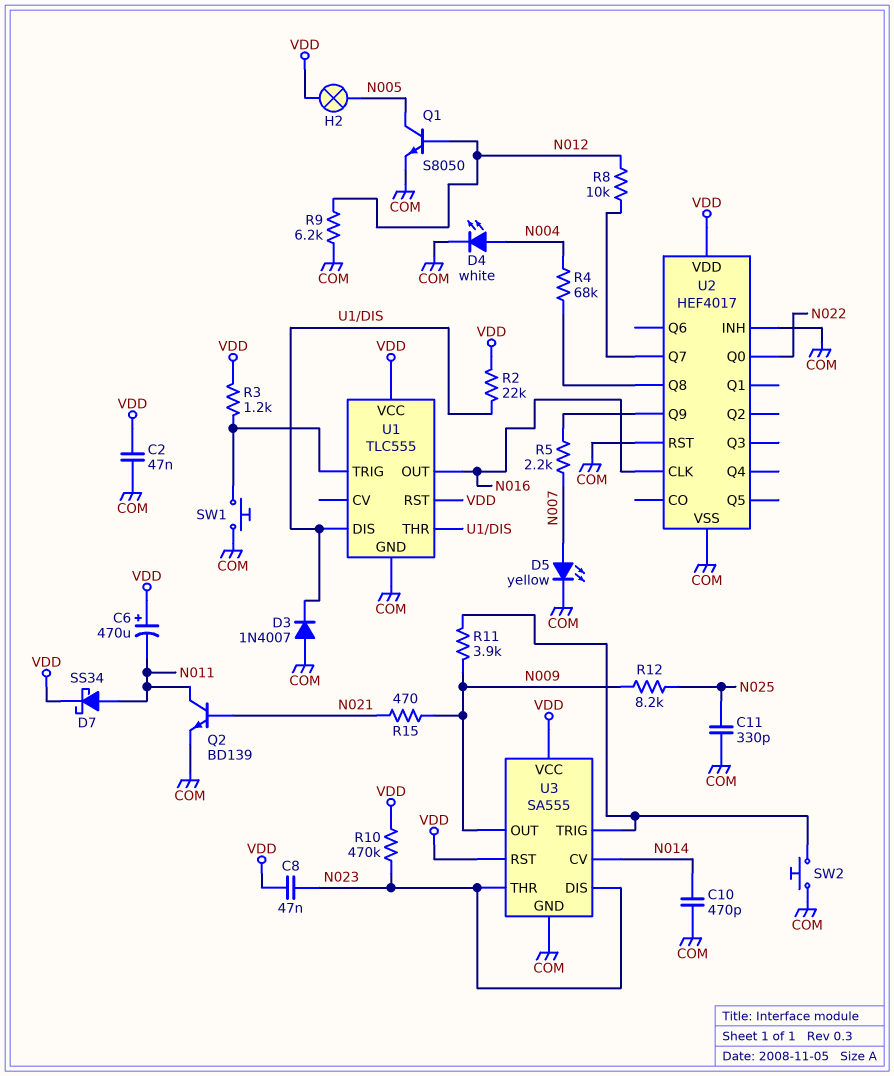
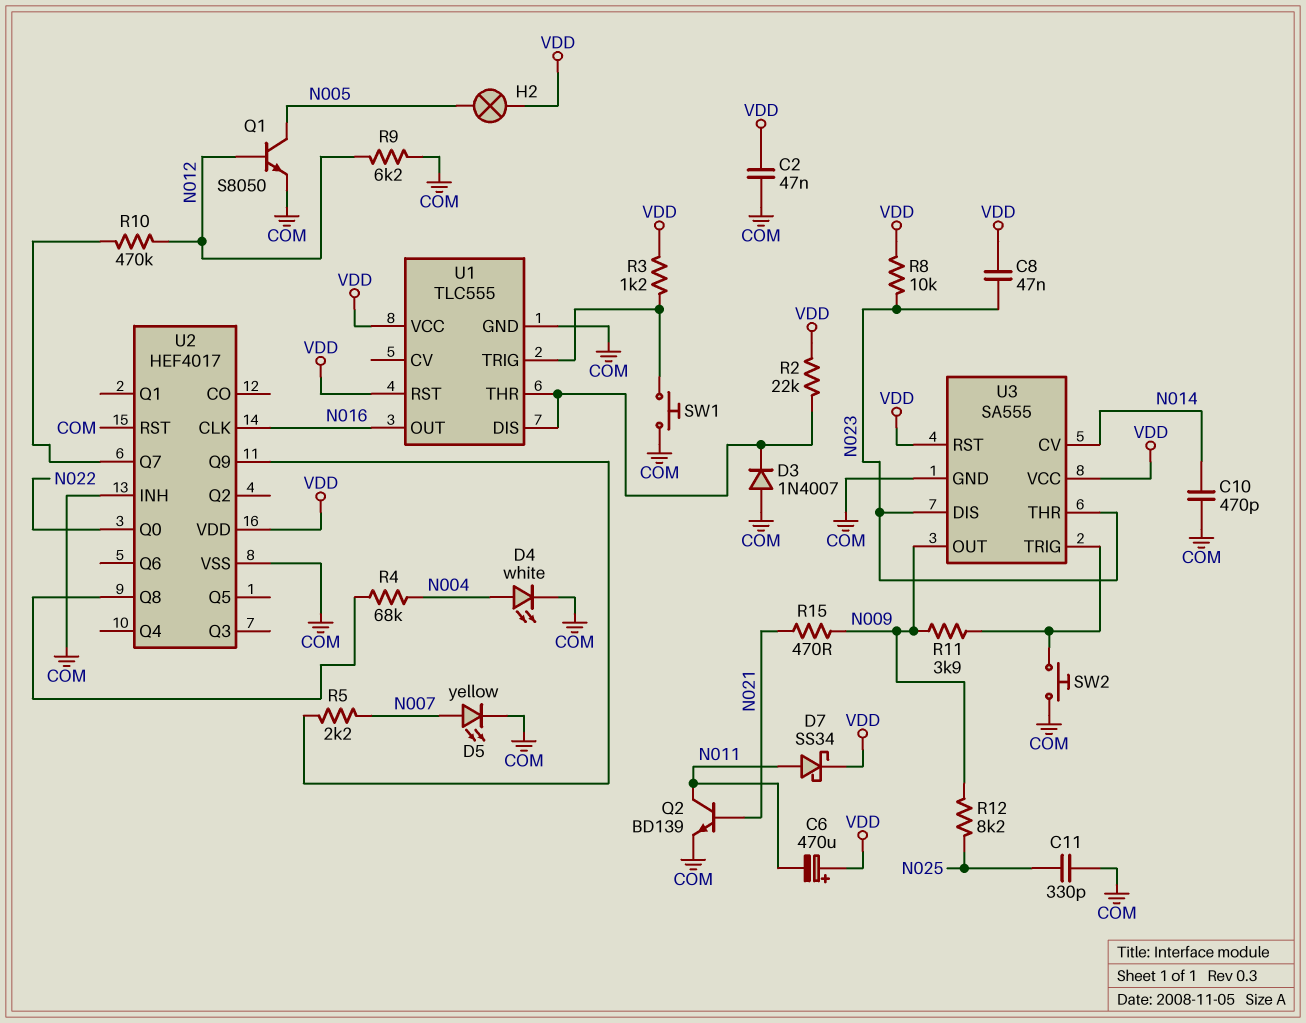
R8: 10k (N012, U2/Q7) -> 10k (N023, VDD)
R10: 470k (N023, VDD) -> 470k (N012, U2/Q7)

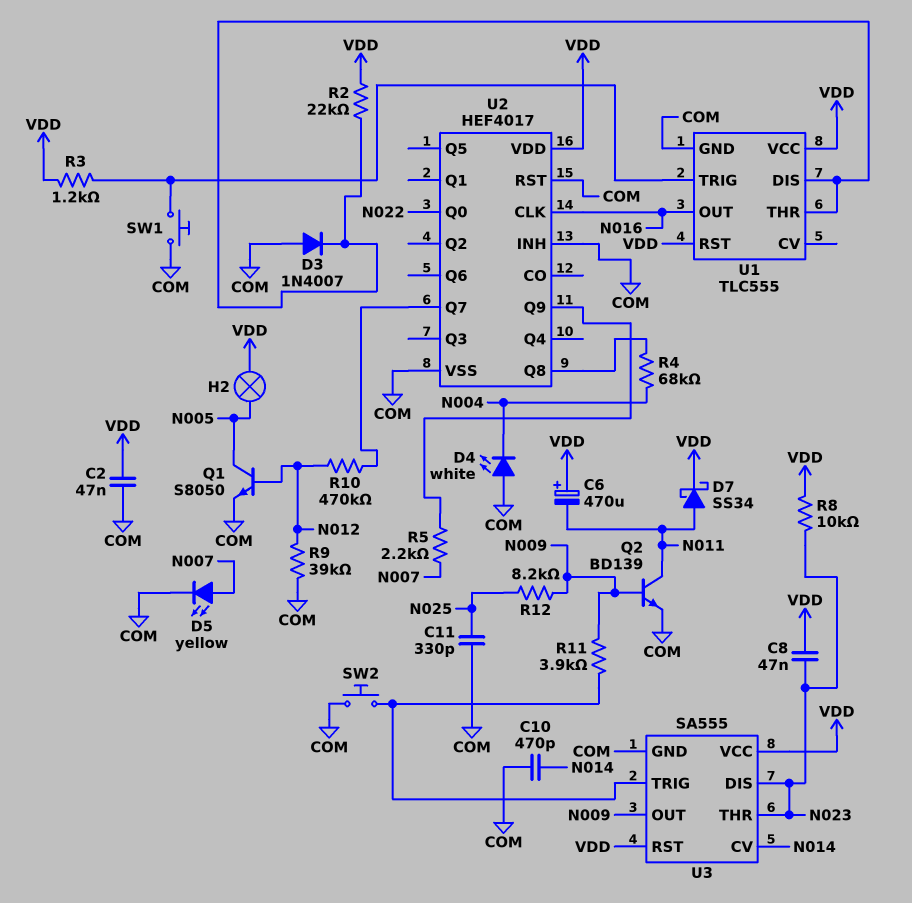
D4: LED white (A N004, K COM) -> LED white (A COM, K N004)
Q2: NPN BD139 (B N021, C N011, E COM) -> NPN BD139 (B N009, C N011, E COM)
R9: 6.2k (COM, N012) -> 39k (COM, N012)
R15: 470 (N009, N021) -> none

